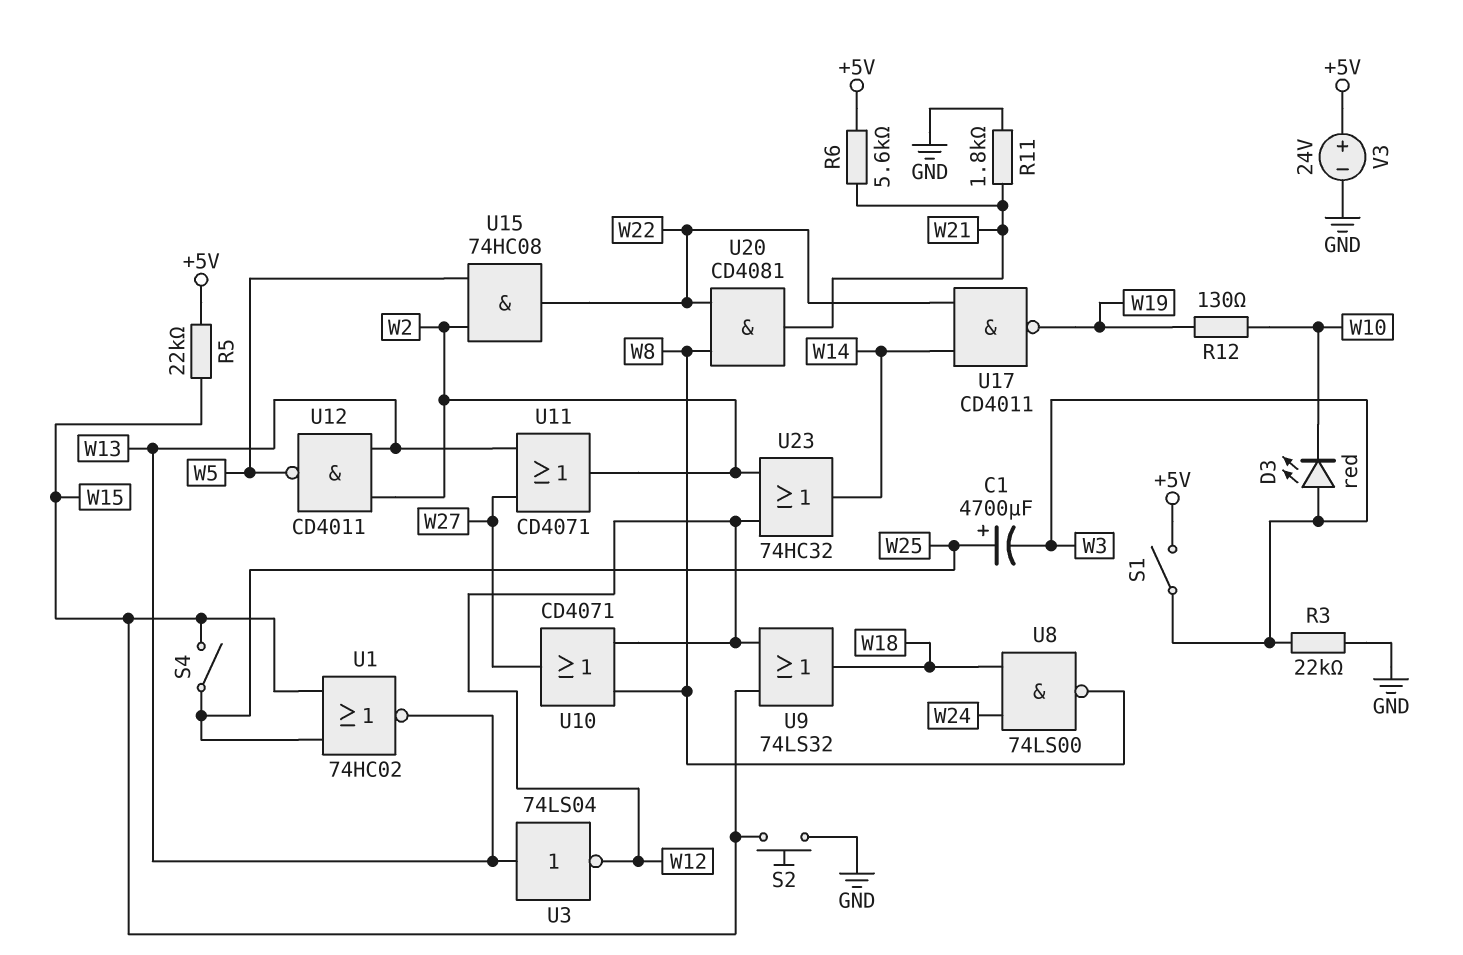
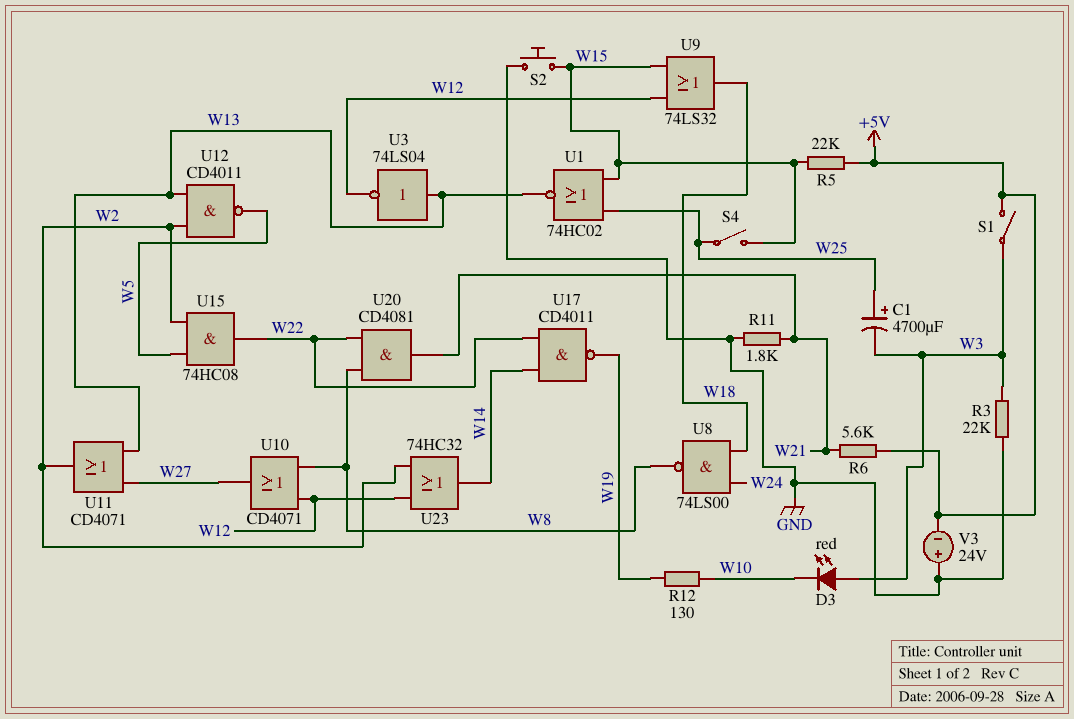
V3: 24V (plus +5V, minus GND) -> 24V (plus GND, minus +5V)

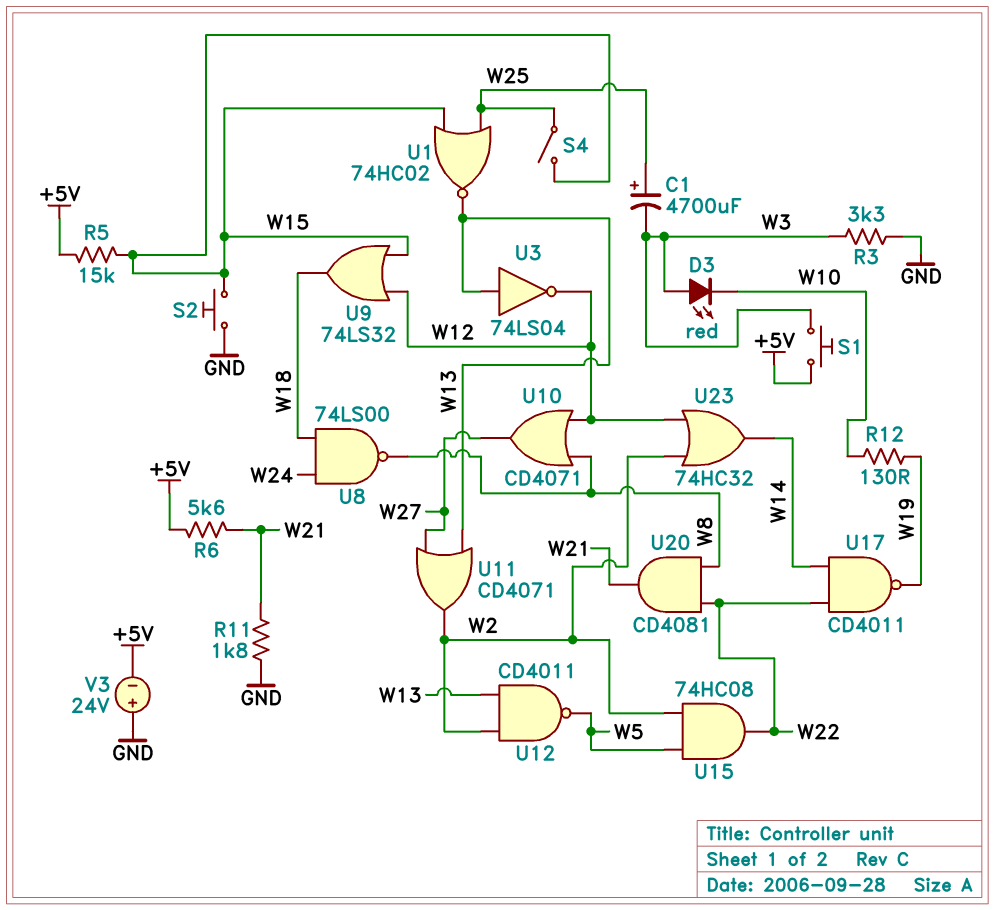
R3: 22k (GND, W3) -> 3.3k (GND, W3)
R5: 22k (+5V, W15) -> 15k (+5V, W15)
S1: switch (+5V, W3) -> button (+5V, W3)

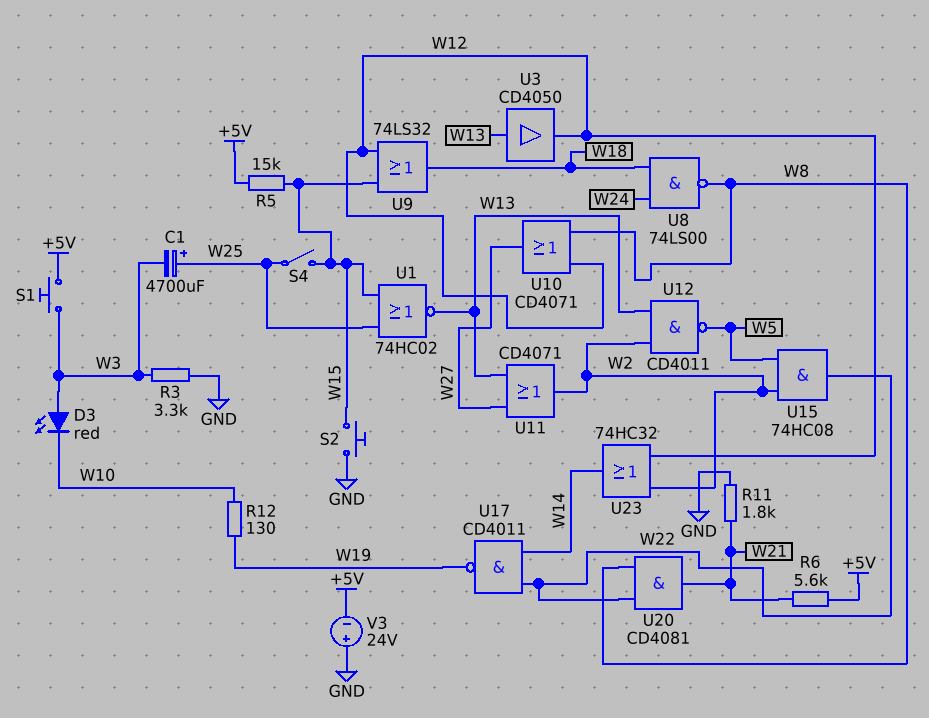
U3: NOT 74LS04 (in W13, out W12) -> buffer CD4050 (in W13, out W12)

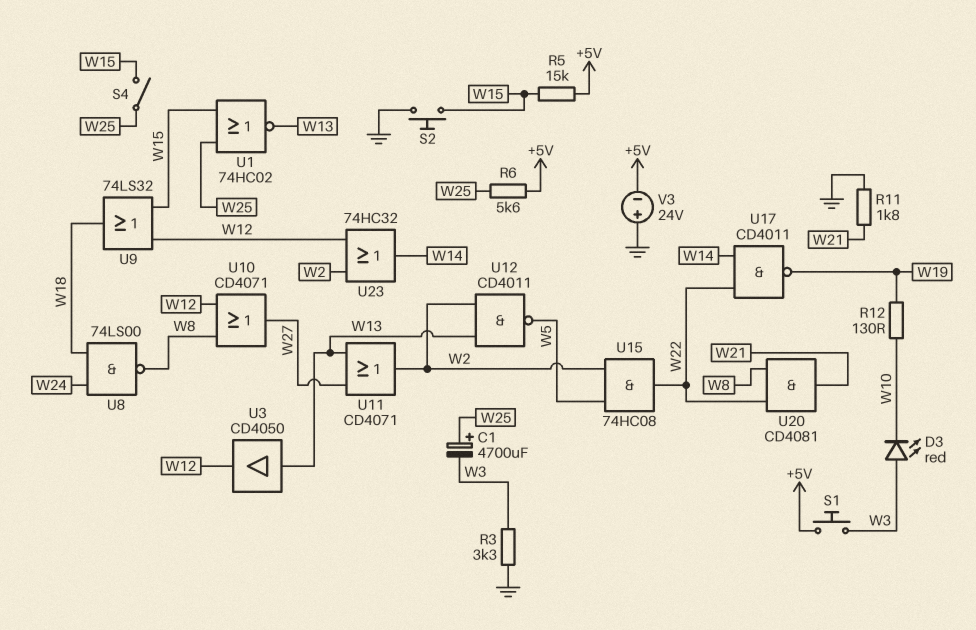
R6: 5.6k (+5V, W21) -> 5.6k (+5V, W25)

